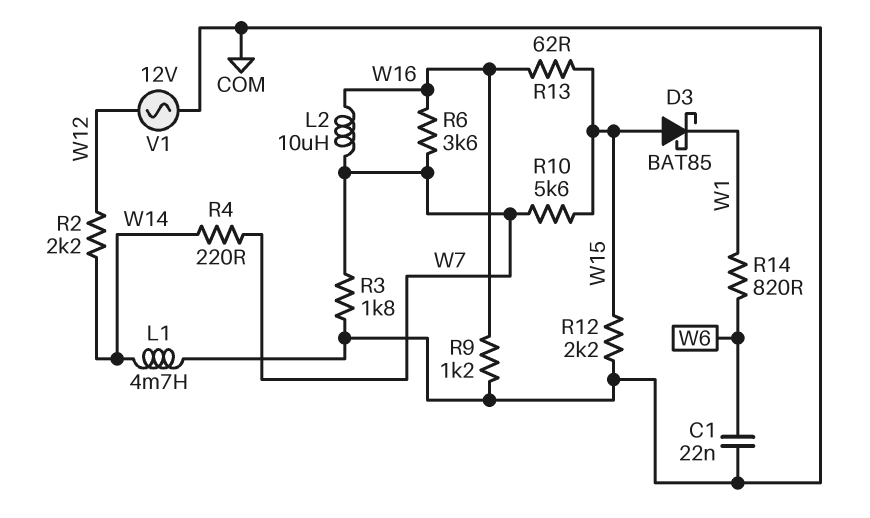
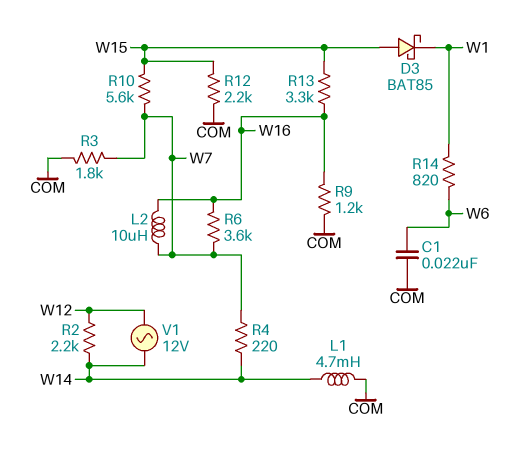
R13: 62 (W15, W16) -> 3.3k (W15, W16)
V1: AC 12V (COM, W12) -> AC 12V (W12, W14)

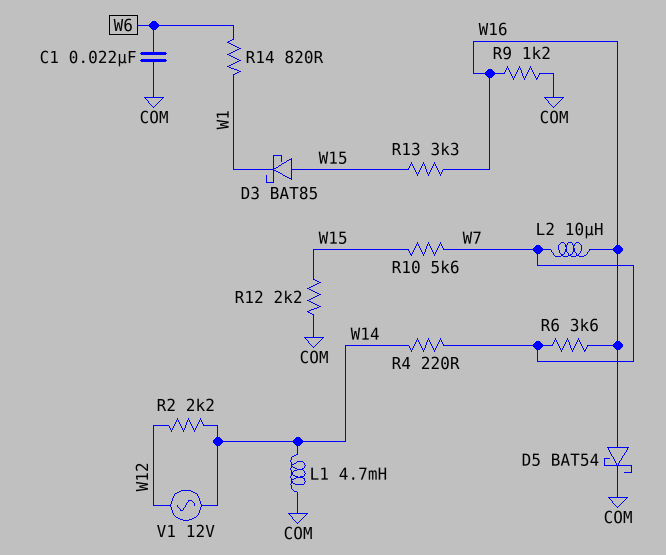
D5: none -> schottky BAT54 (A W16, K COM)
R3: 1.8k (COM, W7) -> none

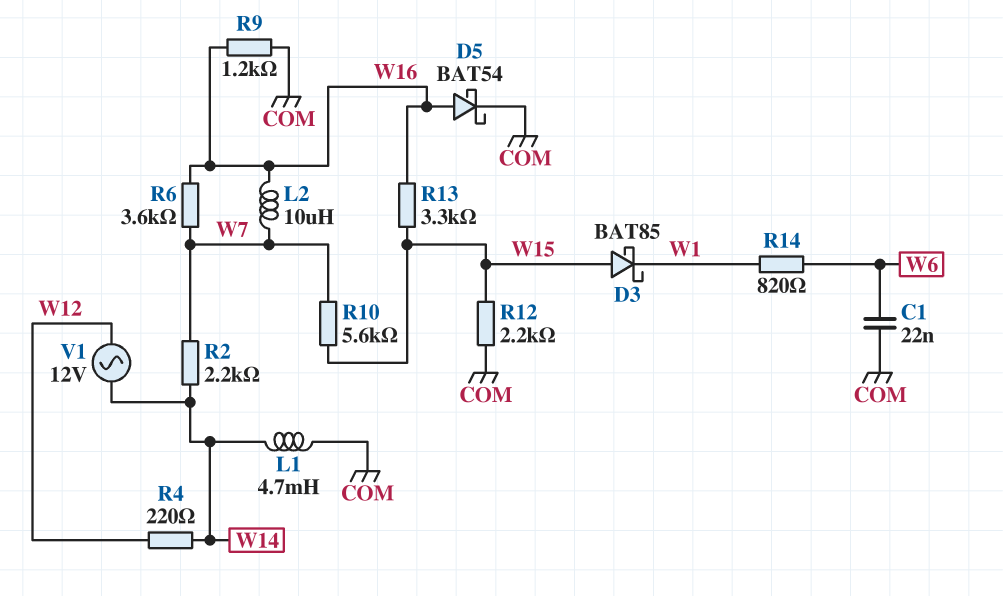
R2: 2.2k (W12, W14) -> 2.2k (W7, W14)
R4: 220 (W7, W14) -> 220 (W12, W14)

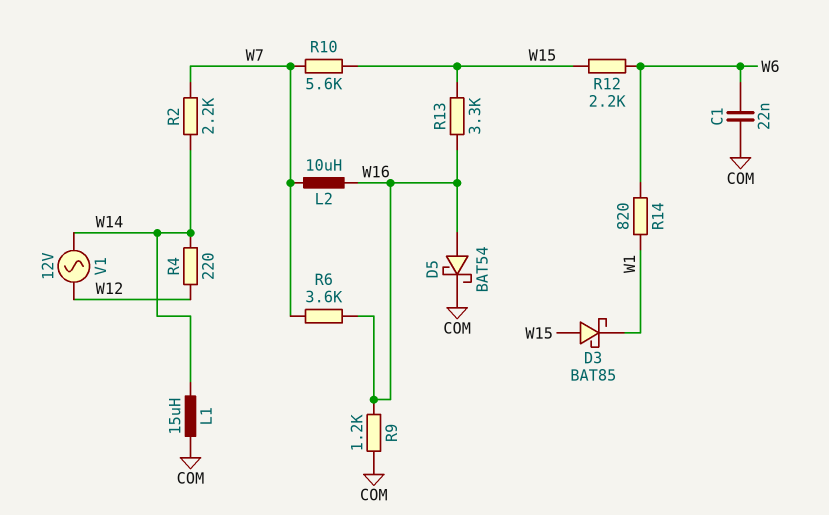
L1: 4.7mH (COM, W14) -> 15uH (COM, W14)
R12: 2.2k (COM, W15) -> 2.2k (W6, W15)

